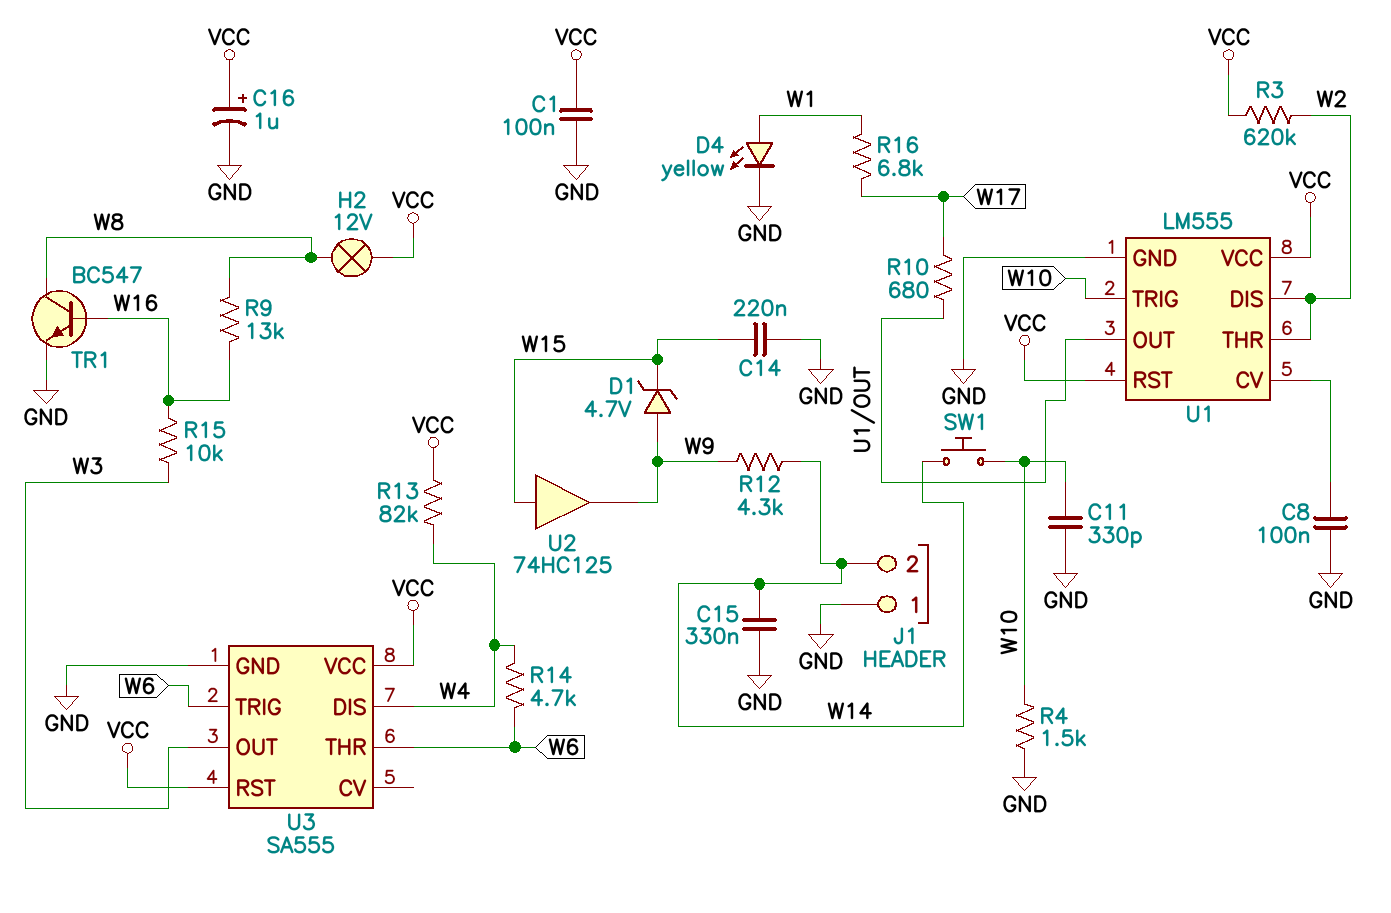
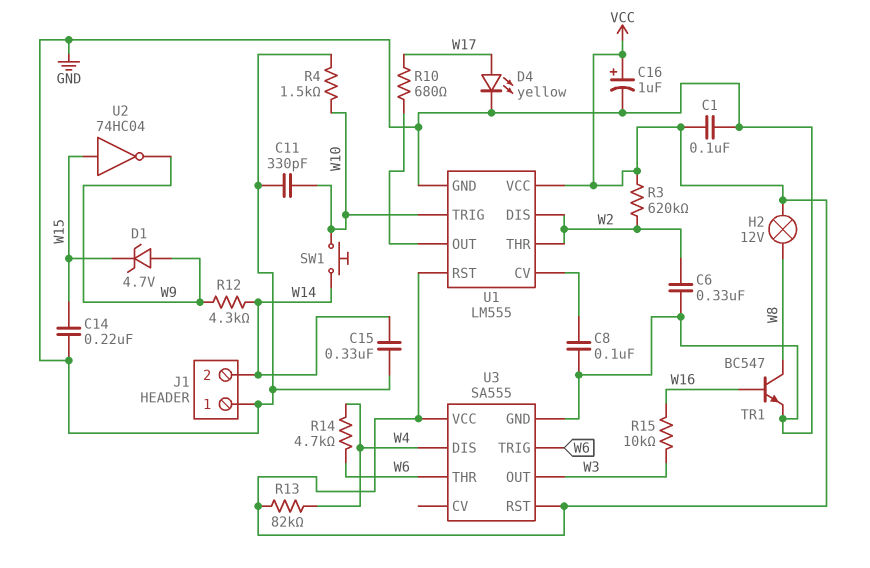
C6: none -> 330nF (GND, W2)
D4: LED yellow (A W1, K GND) -> LED yellow (A W17, K GND)
R9: 13k (W8, W16) -> none
R16: 6.8k (W1, W17) -> none
U2: buffer 74HC125 (in W15, out W9) -> NOT 74HC04 (in W15, out W9)

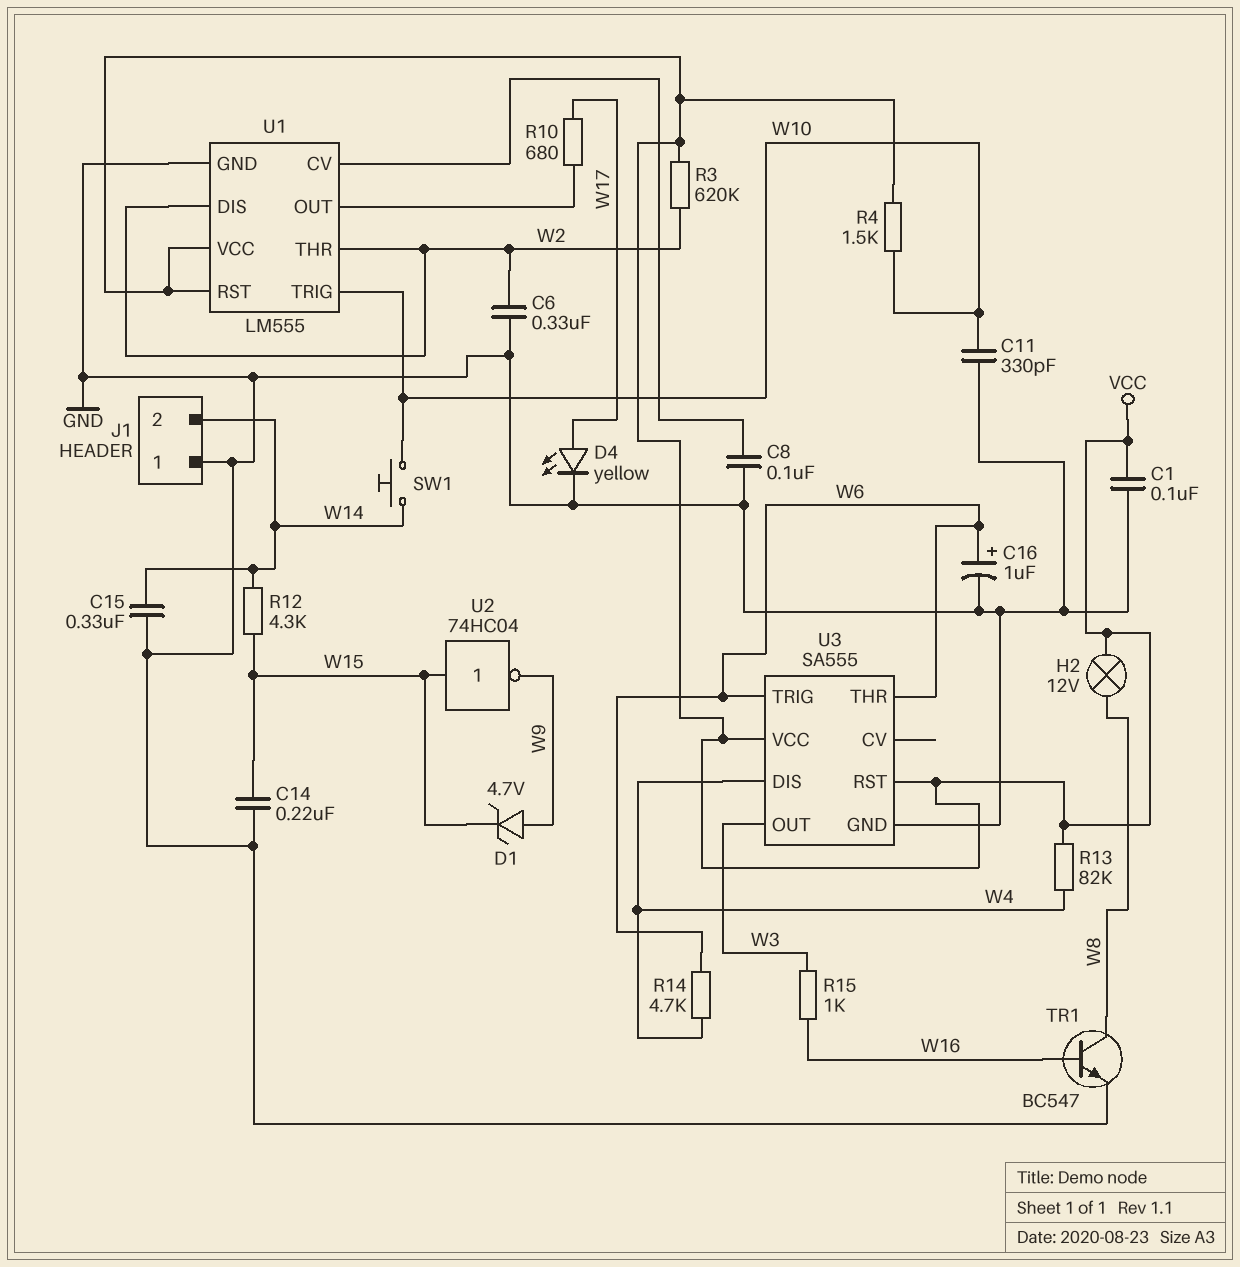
C16: 1uF (plus VCC, minus GND) -> 1uF (plus W6, minus GND)
R4: 1.5k (GND, W10) -> 1.5k (VCC, W10)
R12: 4.3k (W9, W14) -> 4.3k (W14, W15)
R15: 10k (W3, W16) -> 1k (W3, W16)

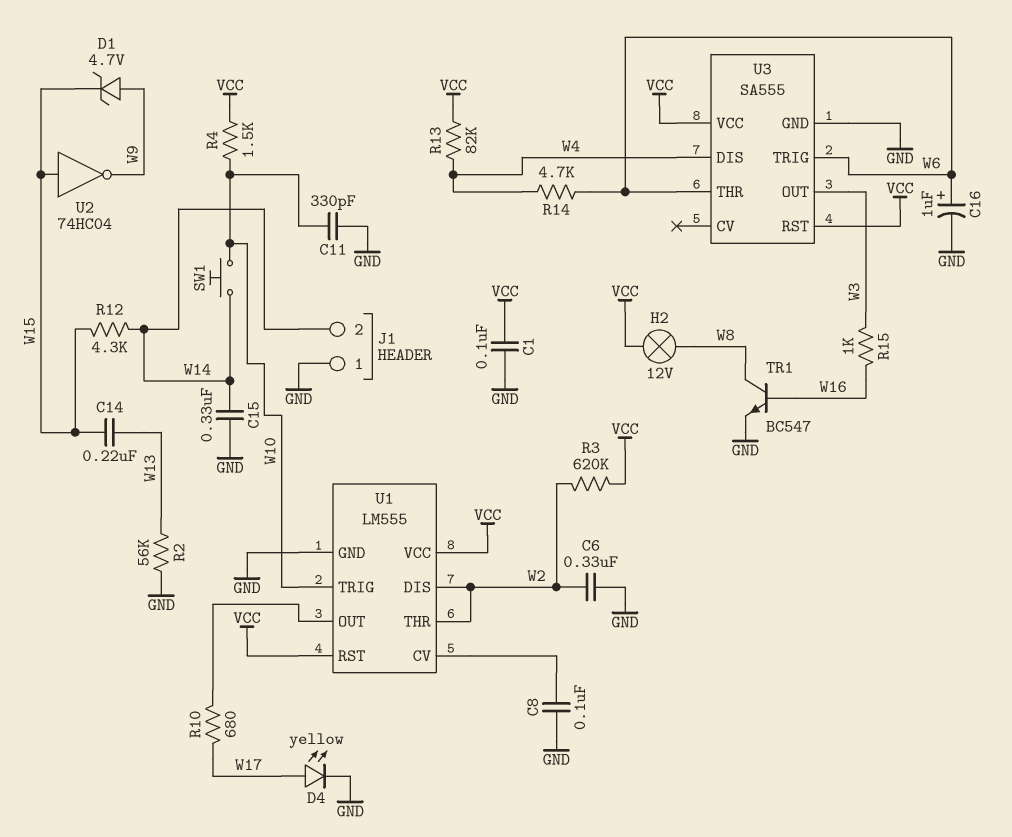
C14: 220nF (GND, W15) -> 220nF (W13, W15)
R2: none -> 56k (GND, W13)

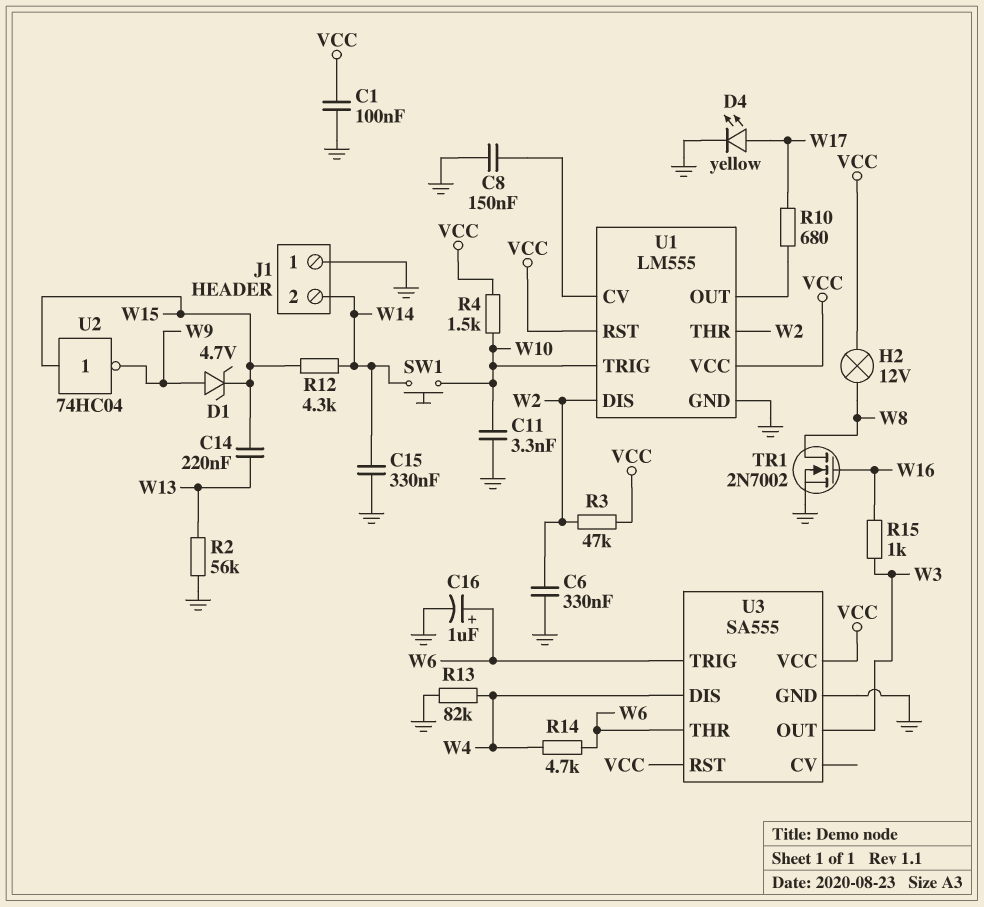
C8: 100nF (GND, U1/CV) -> 150nF (GND, U1/CV)
C11: 330pF (GND, W10) -> 3.3nF (GND, W10)
R3: 620k (VCC, W2) -> 47k (VCC, W2)
R13: 82k (VCC, W4) -> 82k (GND, W4)
TR1: NPN BC547 (B W16, C W8, E GND) -> NMOS 2N7002 (G W16, D W8, S GND)

